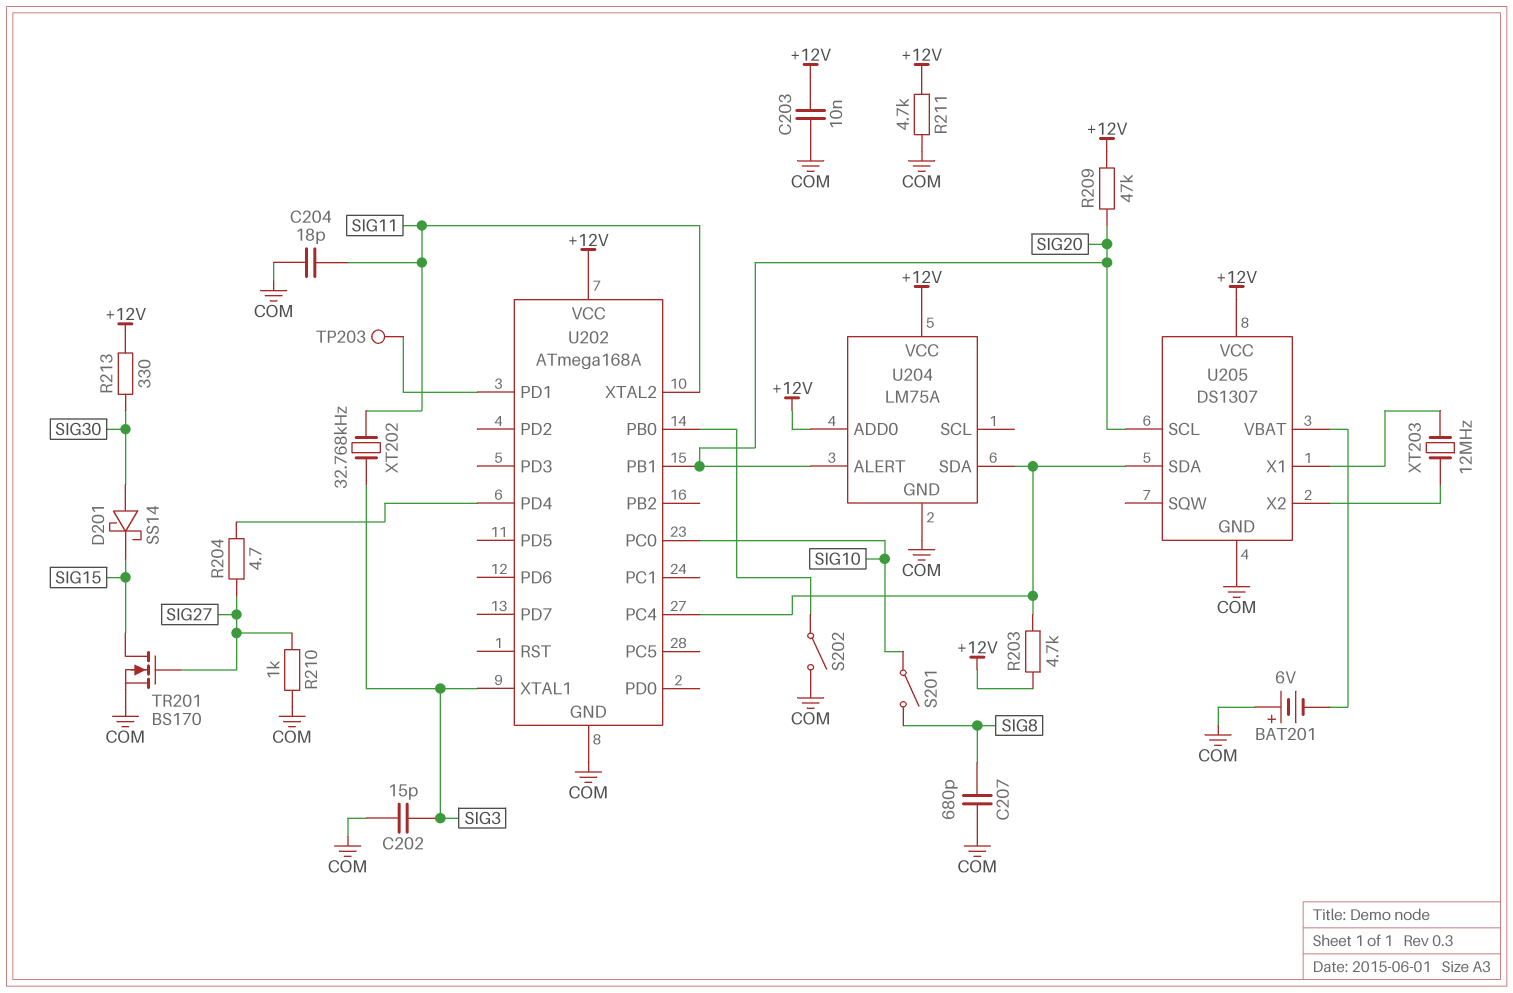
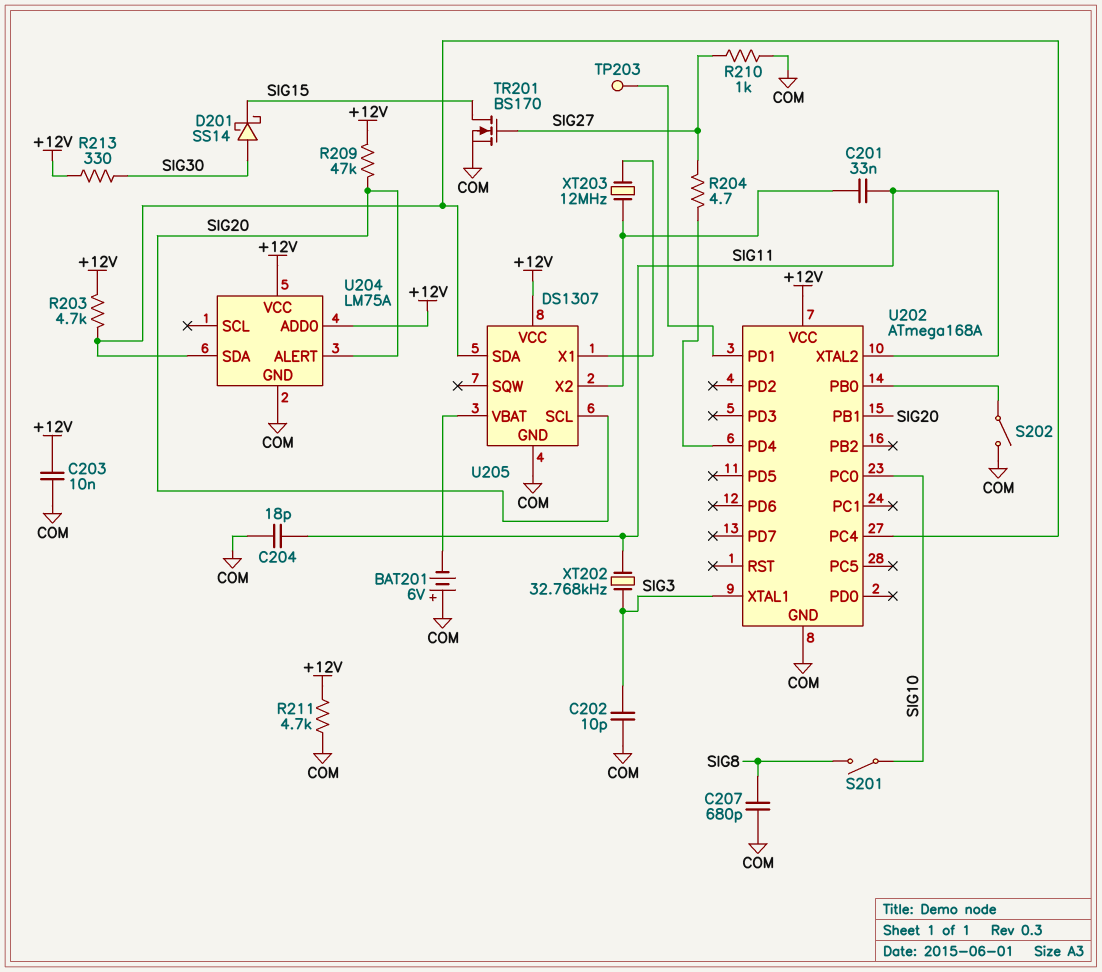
C201: none -> 33nF (SIG11, U205/X2)
C202: 15pF (COM, SIG3) -> 10pF (COM, SIG3)

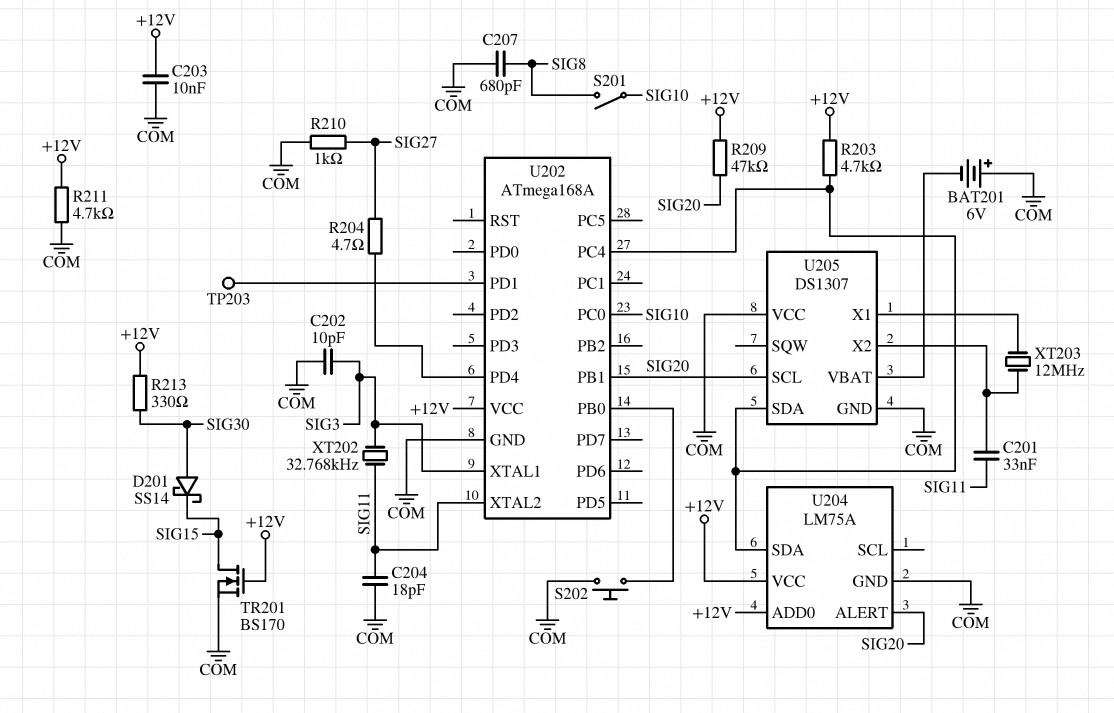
S202: switch (COM, U202/PB0) -> button (COM, U202/PB0)
TR201: NMOS BS170 (G SIG27, D SIG15, S COM) -> NMOS BS170 (G +12V, D SIG15, S COM)
U205 pin VCC: +12V -> COM

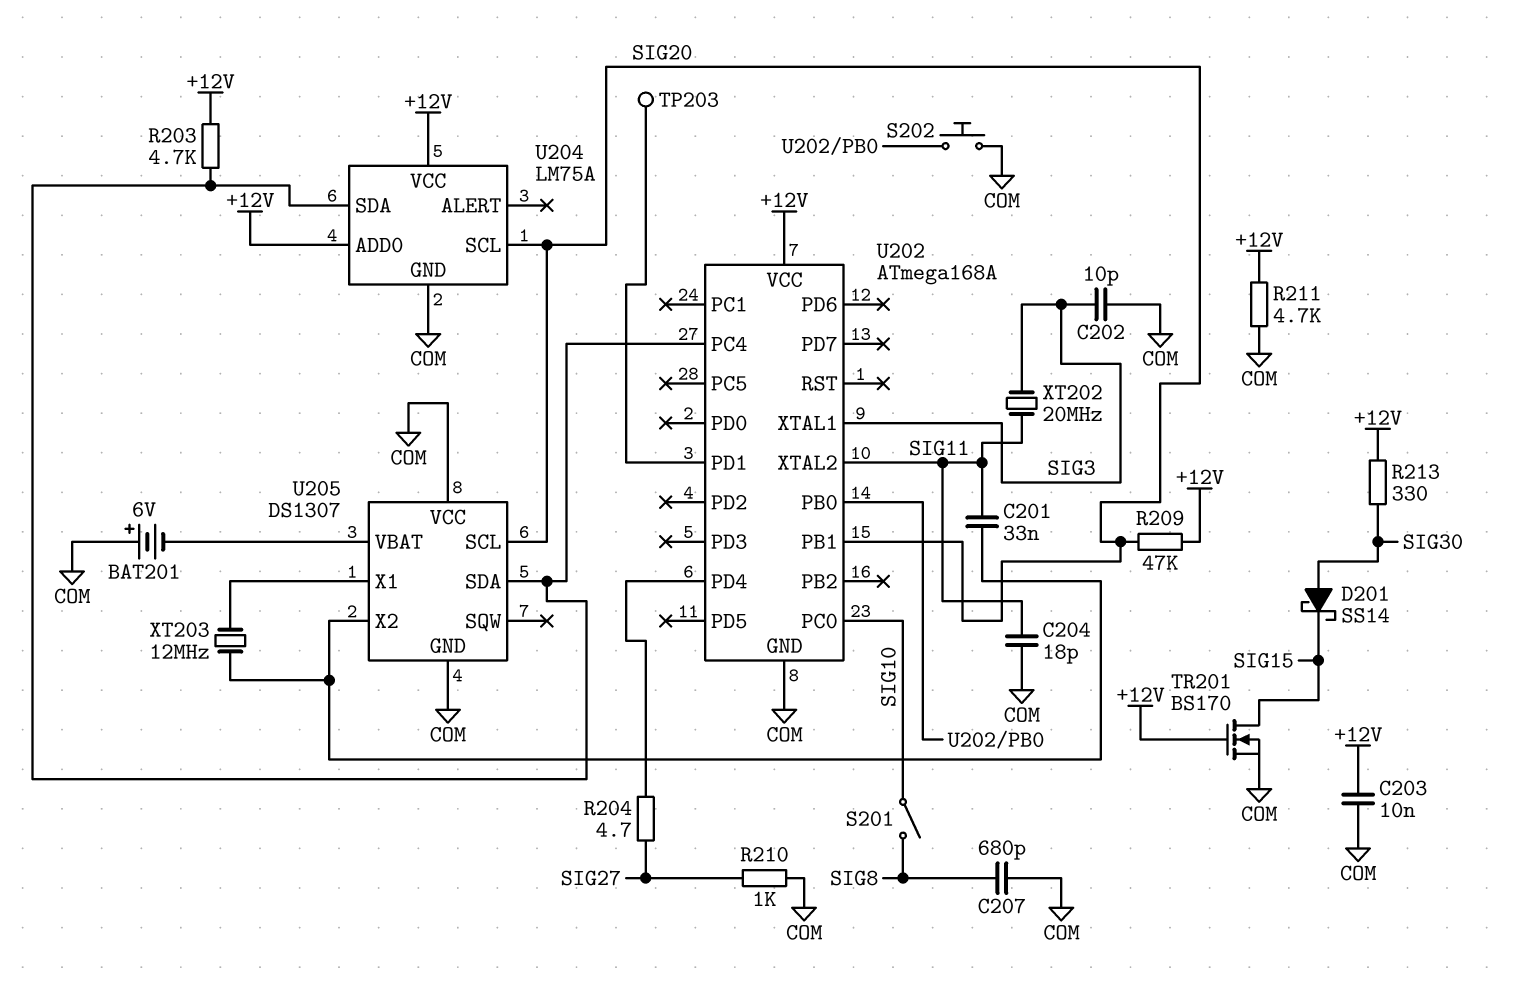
U204 pin ALERT: SIG20 -> none
U204 pin SCL: none -> SIG20
XT202: 32.768kHz (SIG3, SIG11) -> 20MHz (SIG3, SIG11)

